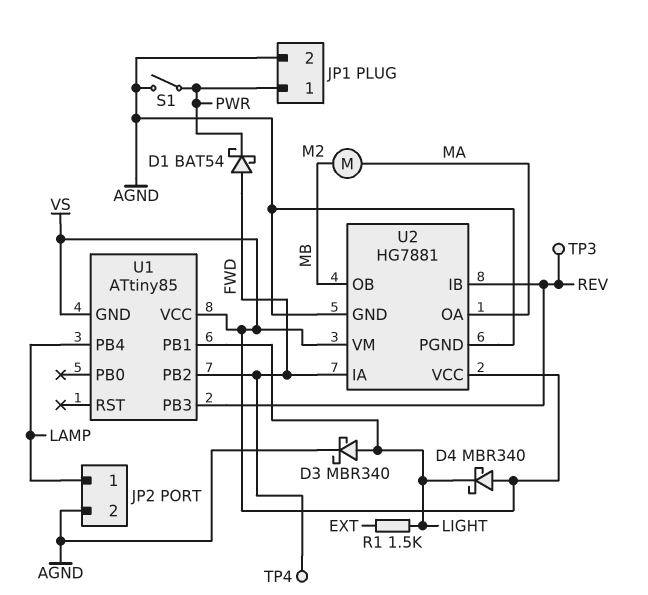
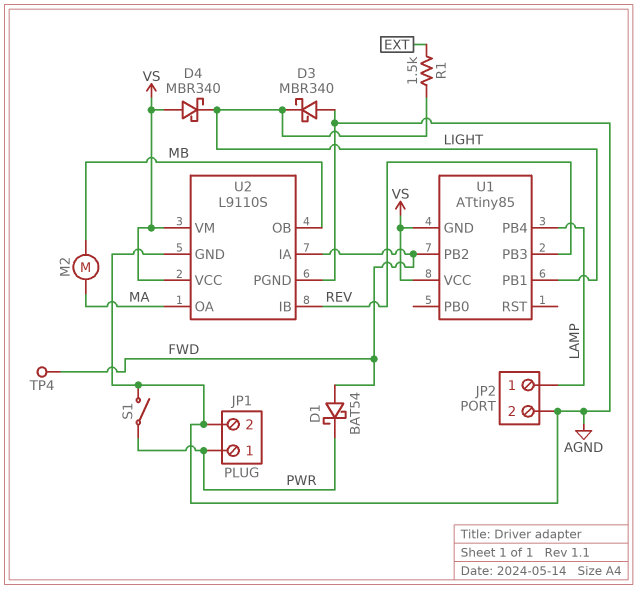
D3: schottky MBR340 (A LIGHT, K AGND) -> schottky MBR340 (A AGND, K LIGHT)
TP3: test point (REV) -> none
U2: HG7881 -> L9110S

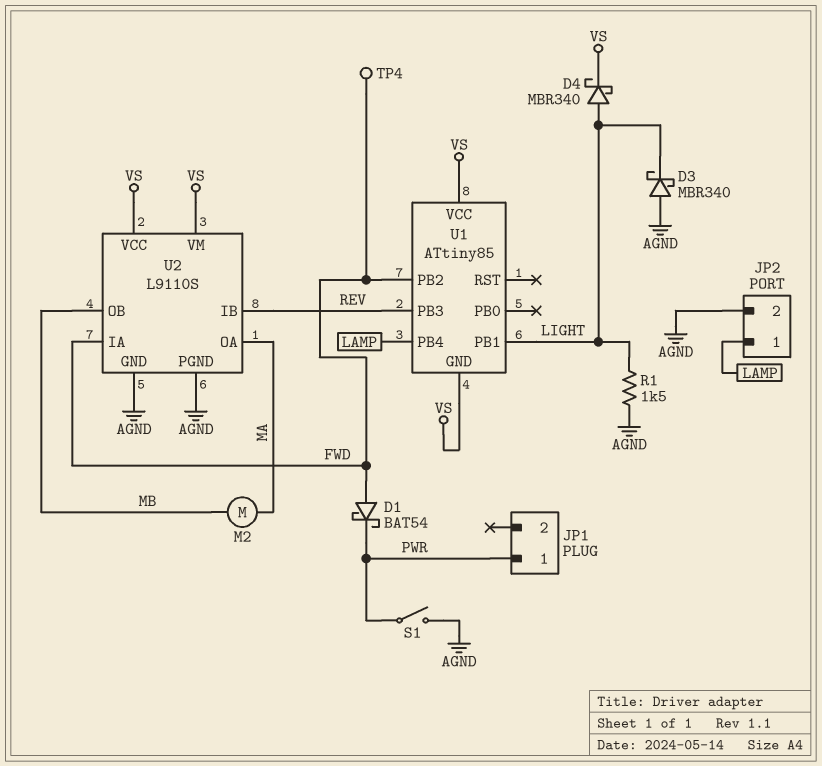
D4: schottky MBR340 (A VS, K LIGHT) -> schottky MBR340 (A LIGHT, K VS)
JP1 pin 2: AGND -> none
R1: 1.5k (EXT, LIGHT) -> 1.5k (AGND, LIGHT)

